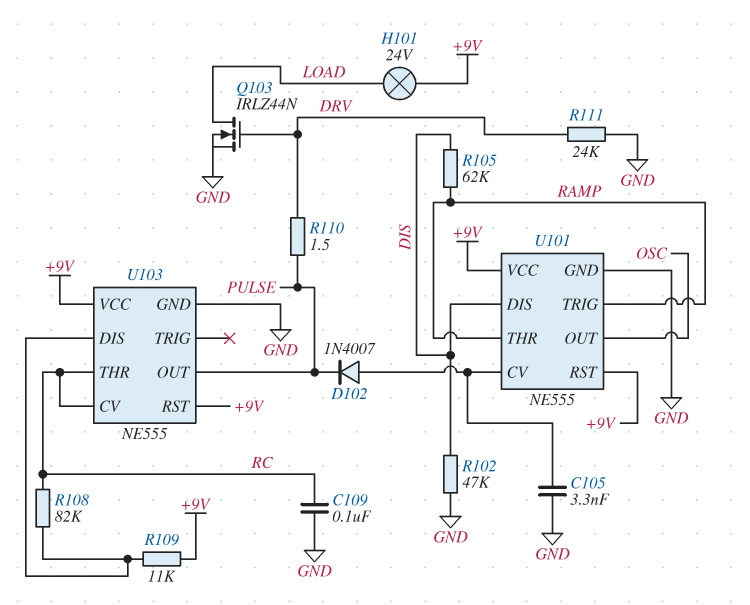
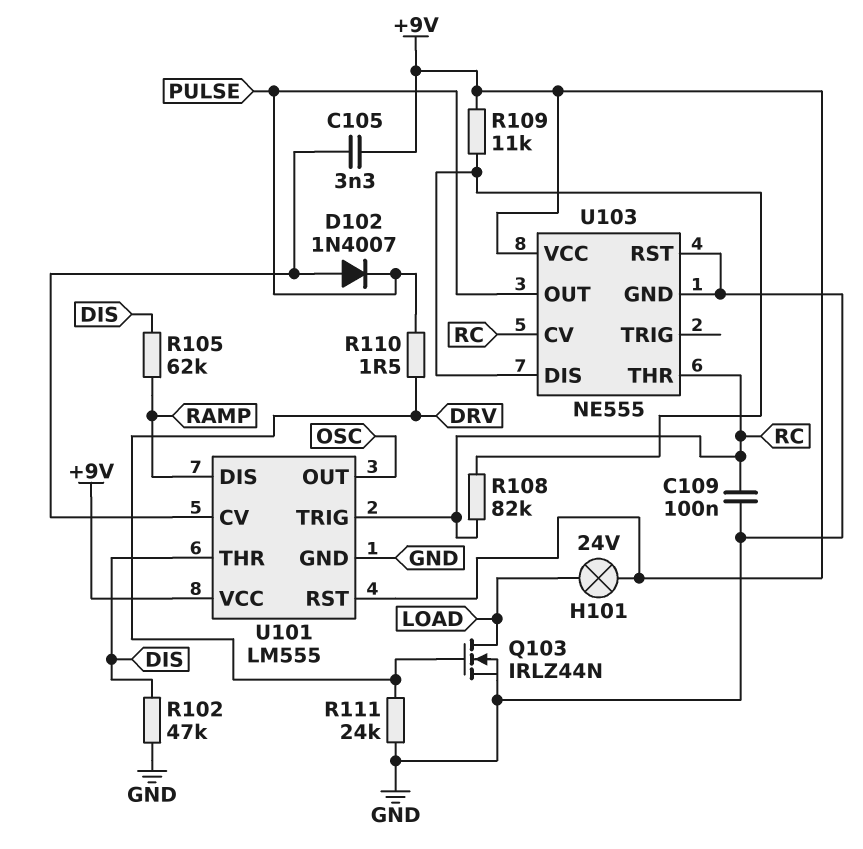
C105: 3.3nF (GND, U101/CV) -> 3.3nF (+9V, U101/CV)
U101: NE555 -> LM555
U101 pin DIS: DIS -> RAMP
U101 pin THR: RAMP -> DIS
U101 pin TRIG: RAMP -> RC
U103 pin RST: +9V -> GND

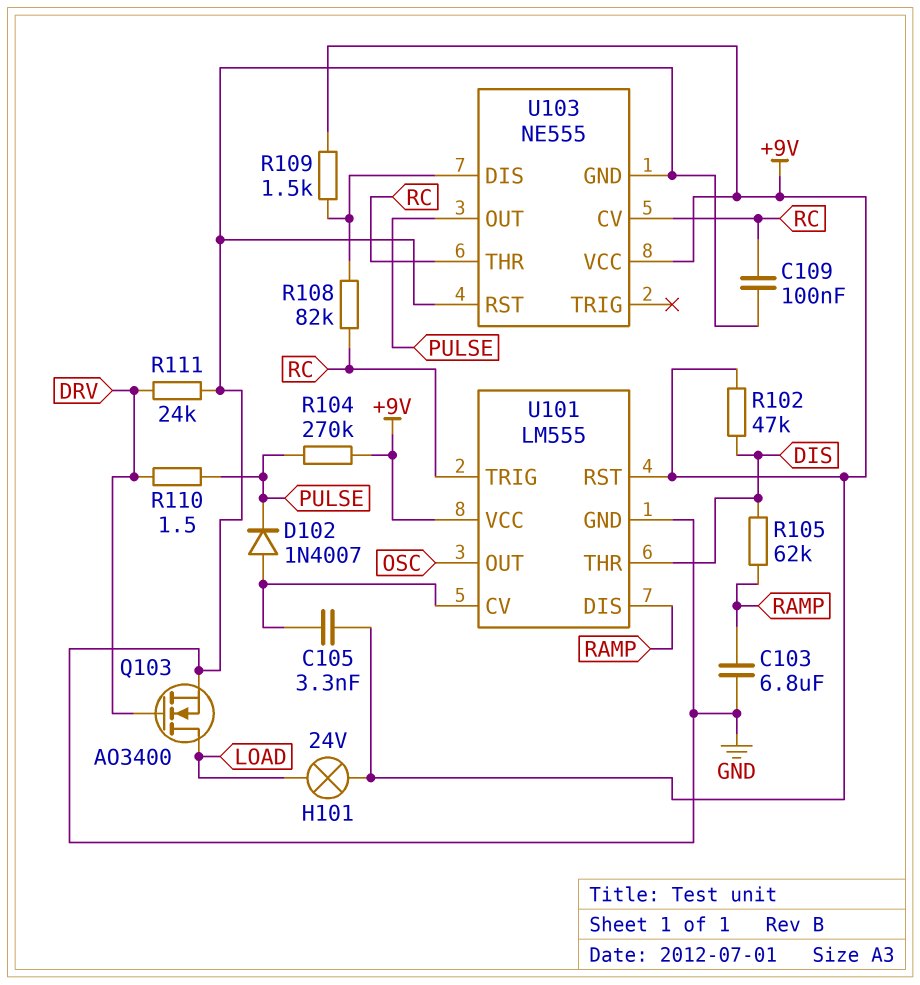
C103: none -> 6.8uF (GND, RAMP)
Q103: NMOS IRLZ44N (G DRV, D LOAD, S GND) -> NMOS AO3400 (G DRV, D LOAD, S GND)
R102: 47k (DIS, GND) -> 47k (+9V, DIS)
R104: none -> 270k (+9V, PULSE)
R109: 11k (+9V, U103/DIS) -> 1.5k (+9V, U103/DIS)

